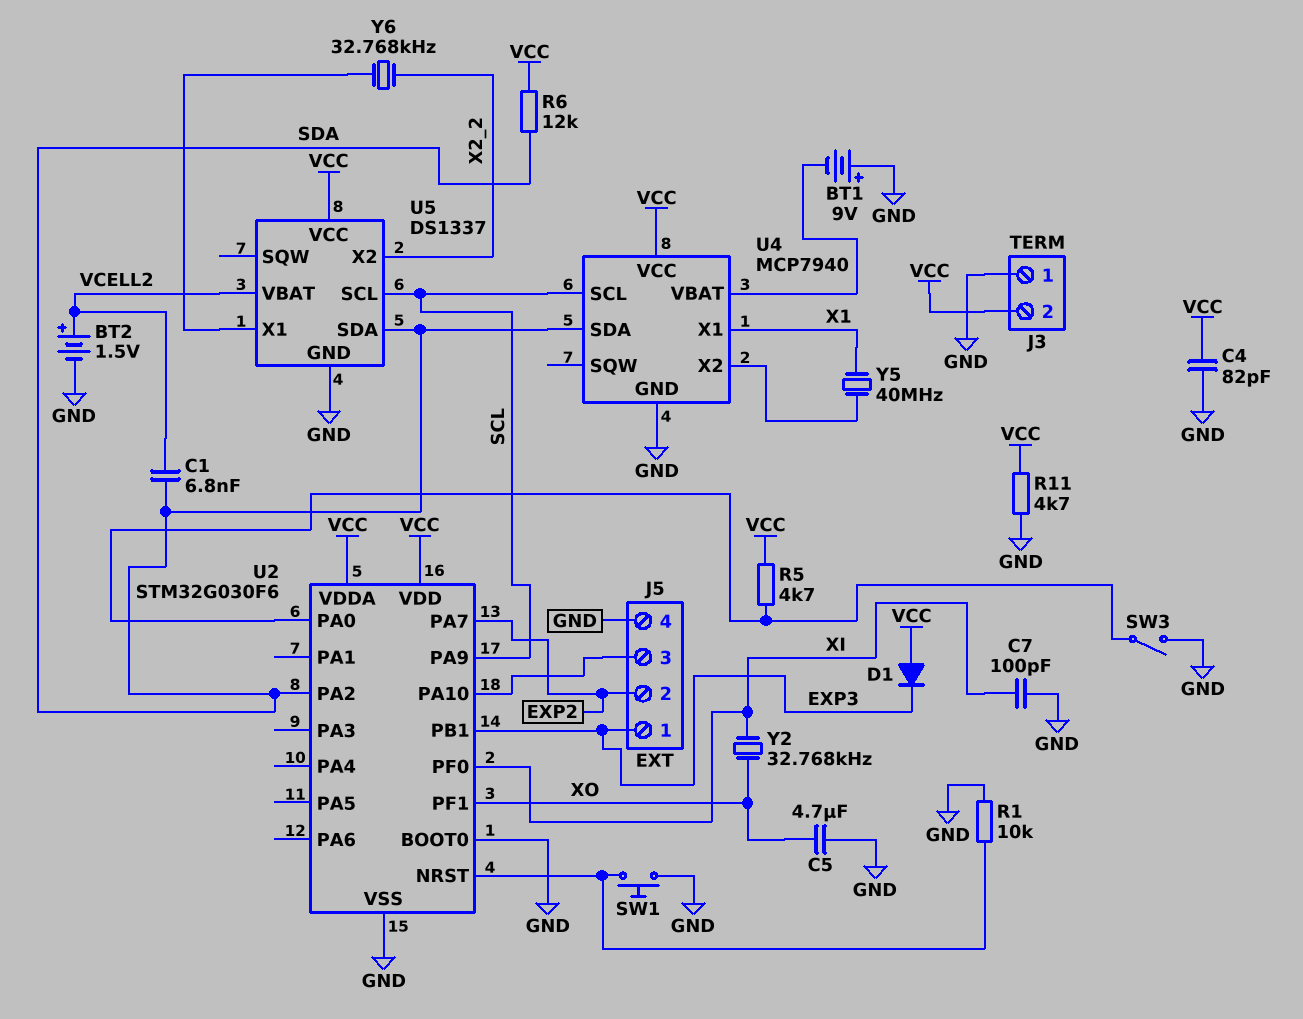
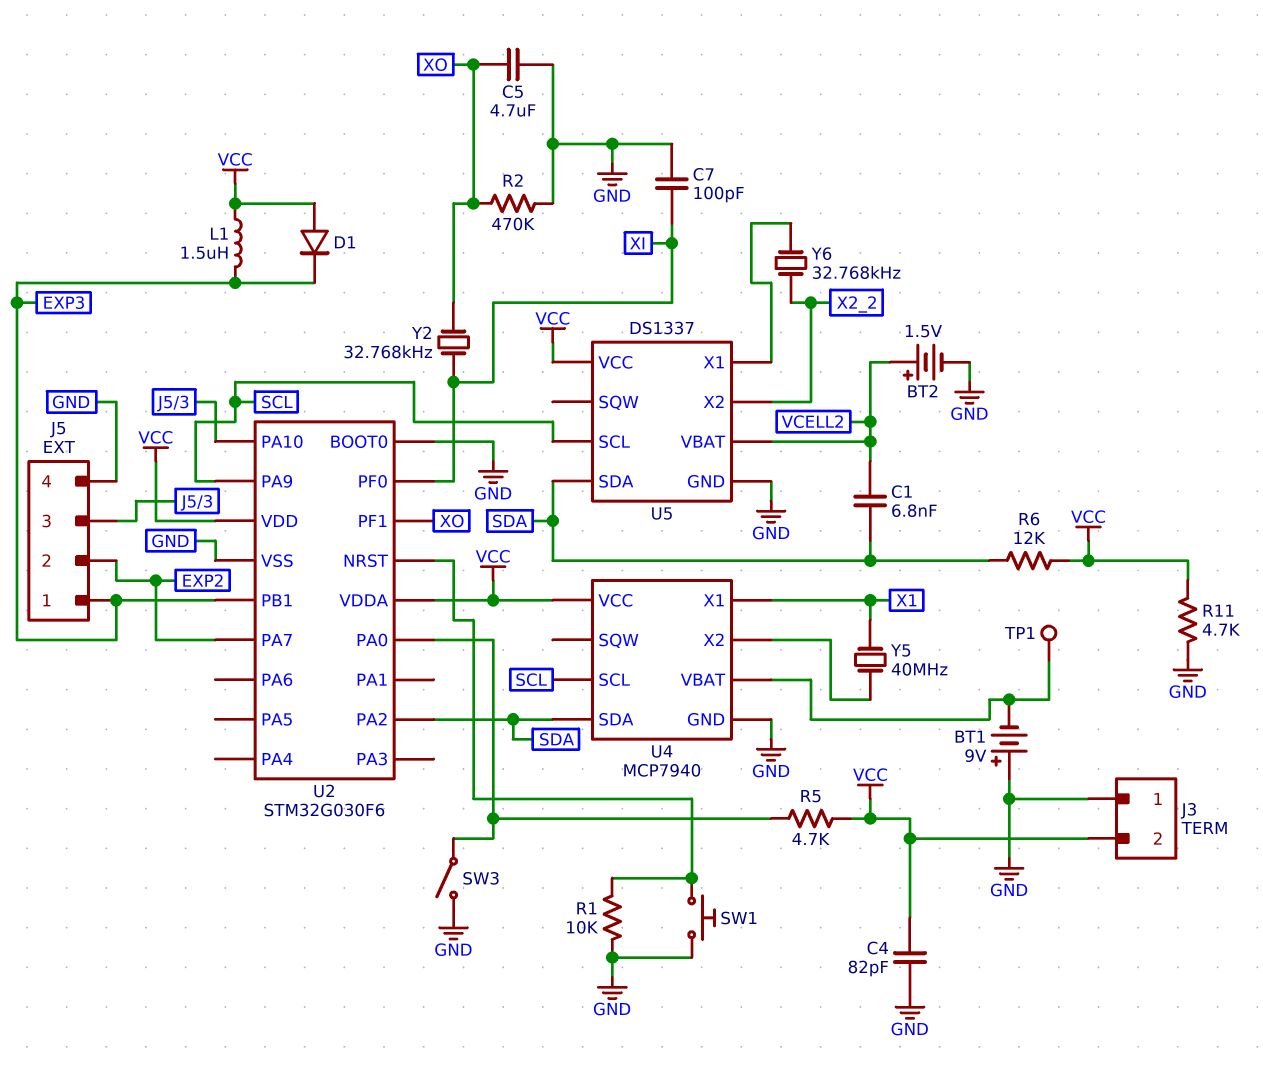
L1: none -> 1.5uH (EXP3, VCC)
R2: none -> 470k (GND, XO)
TP1: none -> test point (U4/VBAT)

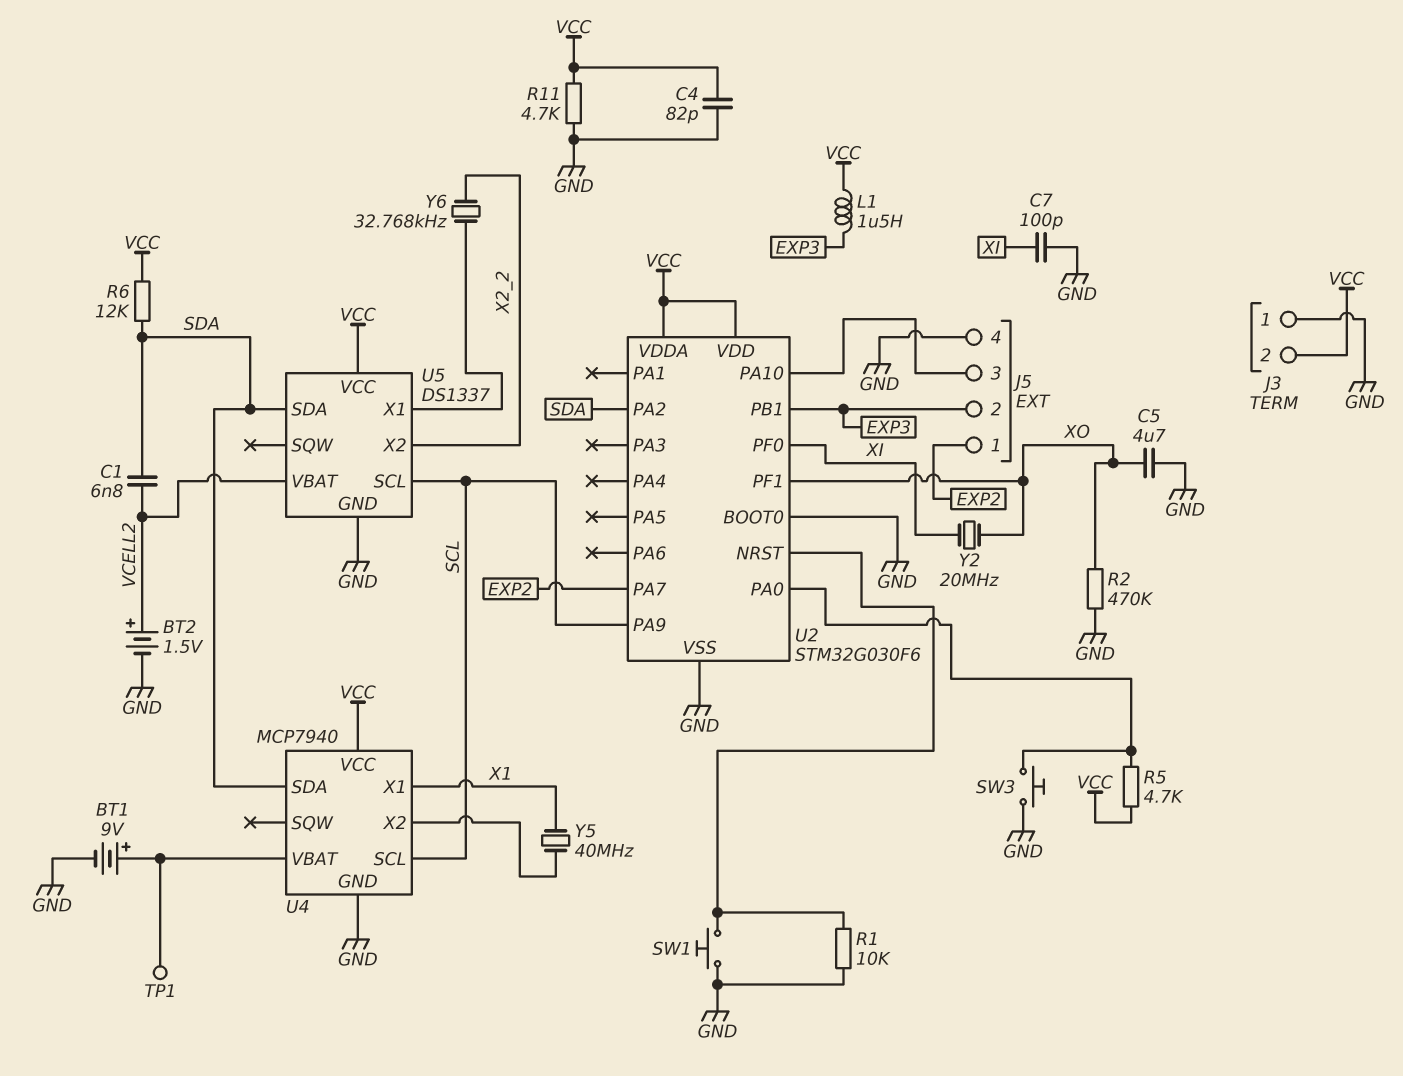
BT1: 9V (plus GND, minus U4/VBAT) -> 9V (plus U4/VBAT, minus GND)
D1: diode (A VCC, K EXP3) -> none
J5 pin 1: EXP3 -> EXP2
J5 pin 2: EXP2 -> EXP3
SW3: switch (GND, U2/PA0) -> button (GND, U2/PA0)
Y2: 32.768kHz (XI, XO) -> 20MHz (XI, XO)

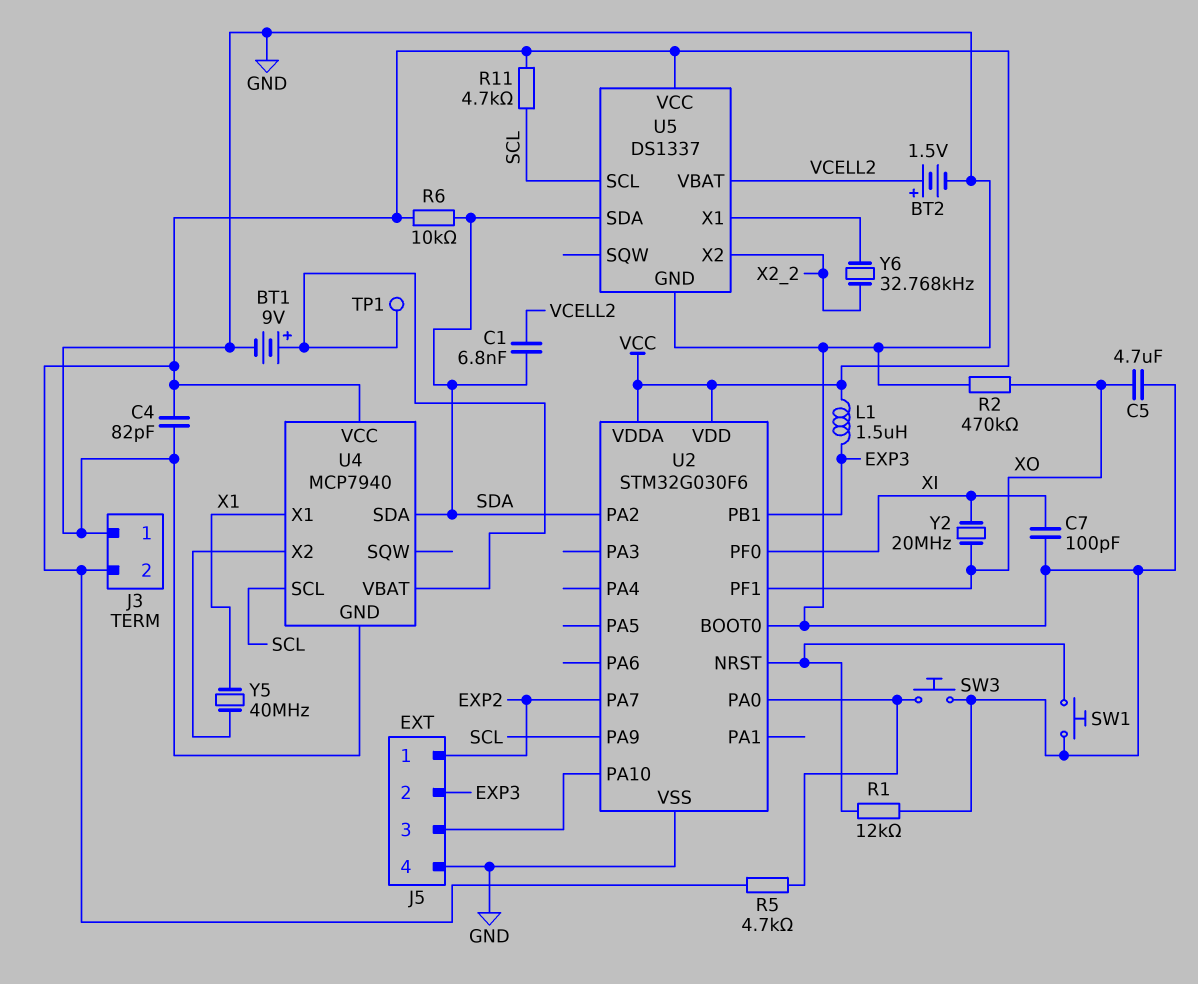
R1: 10k (GND, U2/NRST) -> 12k (GND, U2/NRST)
R6: 12k (SDA, VCC) -> 10k (SDA, VCC)
R11: 4.7k (GND, VCC) -> 4.7k (SCL, VCC)

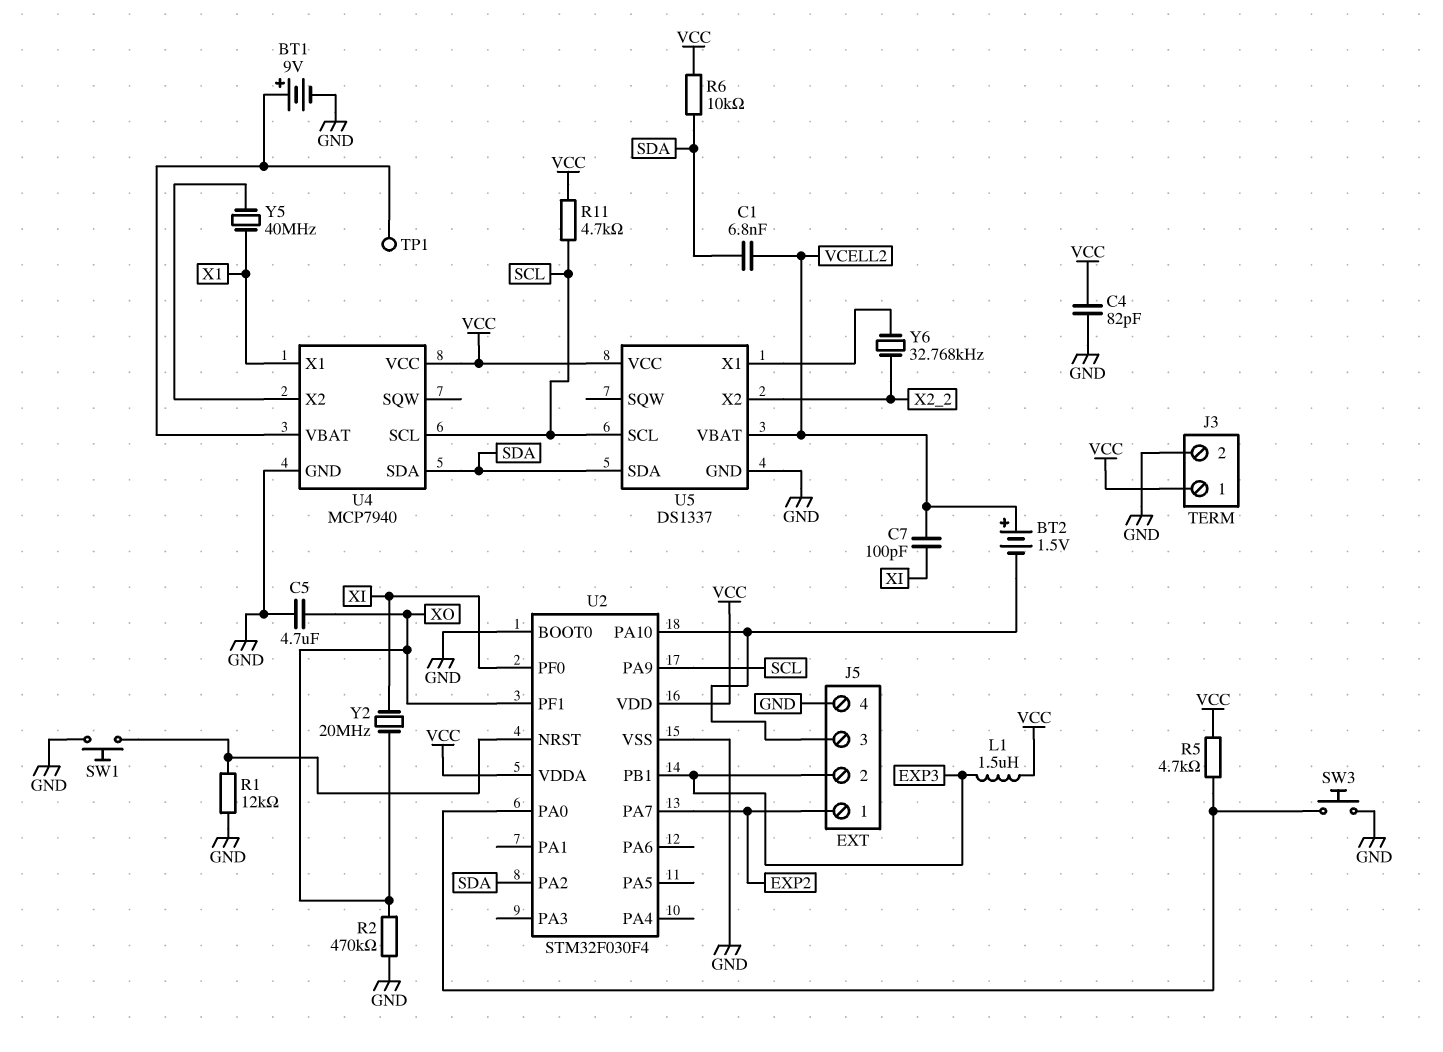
BT2: 1.5V (plus VCELL2, minus GND) -> 1.5V (plus VCELL2, minus J5/3)
C7: 100pF (GND, XI) -> 100pF (VCELL2, XI)
J3 pin 1: GND -> VCC
J3 pin 2: VCC -> GND
U2: STM32G030F6 -> STM32F030F4

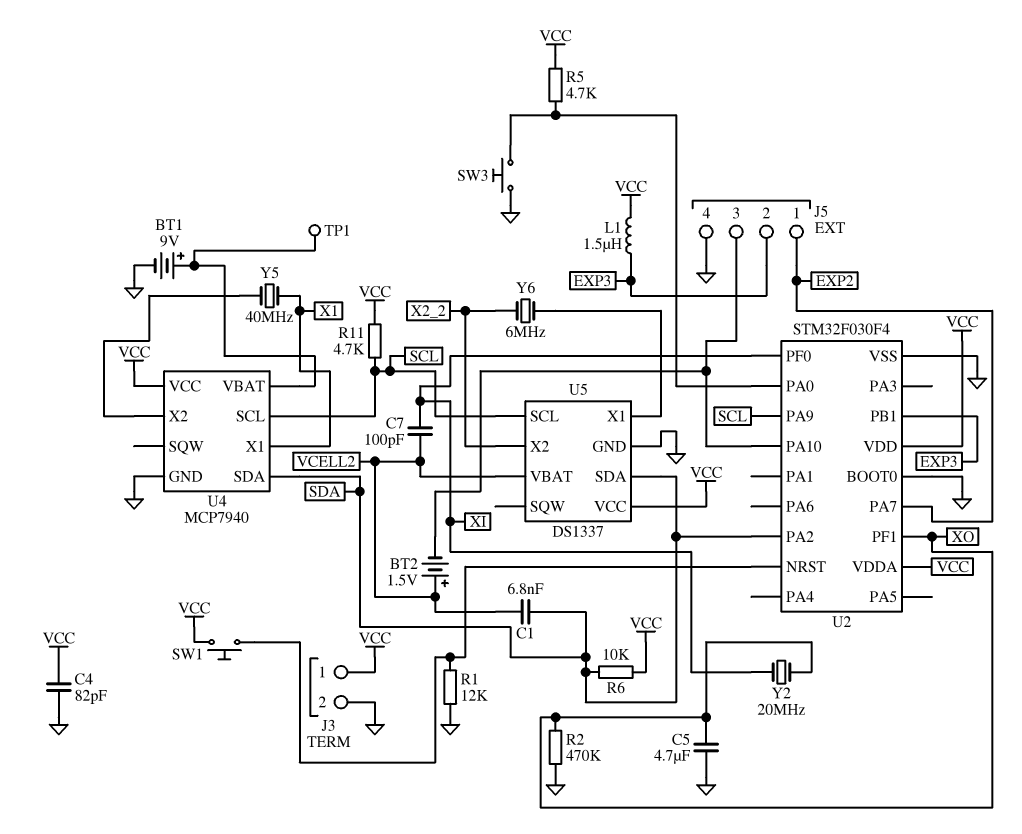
SW1: button (GND, U2/NRST) -> button (U2/NRST, VCC)
Y6: 32.768kHz (U5/X1, X2_2) -> 6MHz (U5/X1, X2_2)

